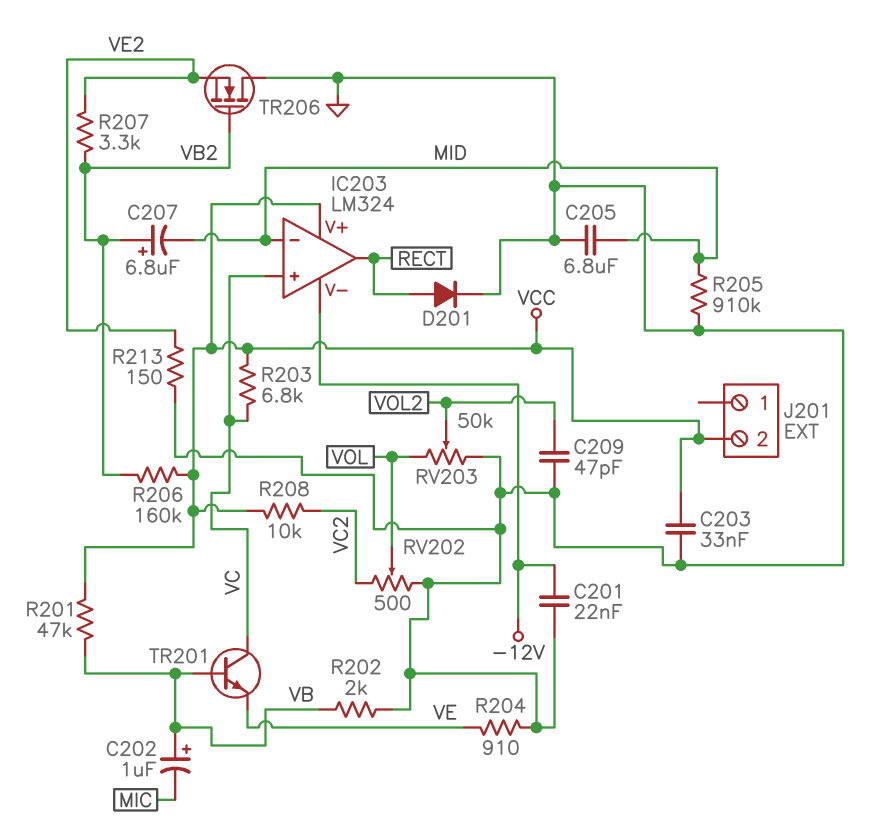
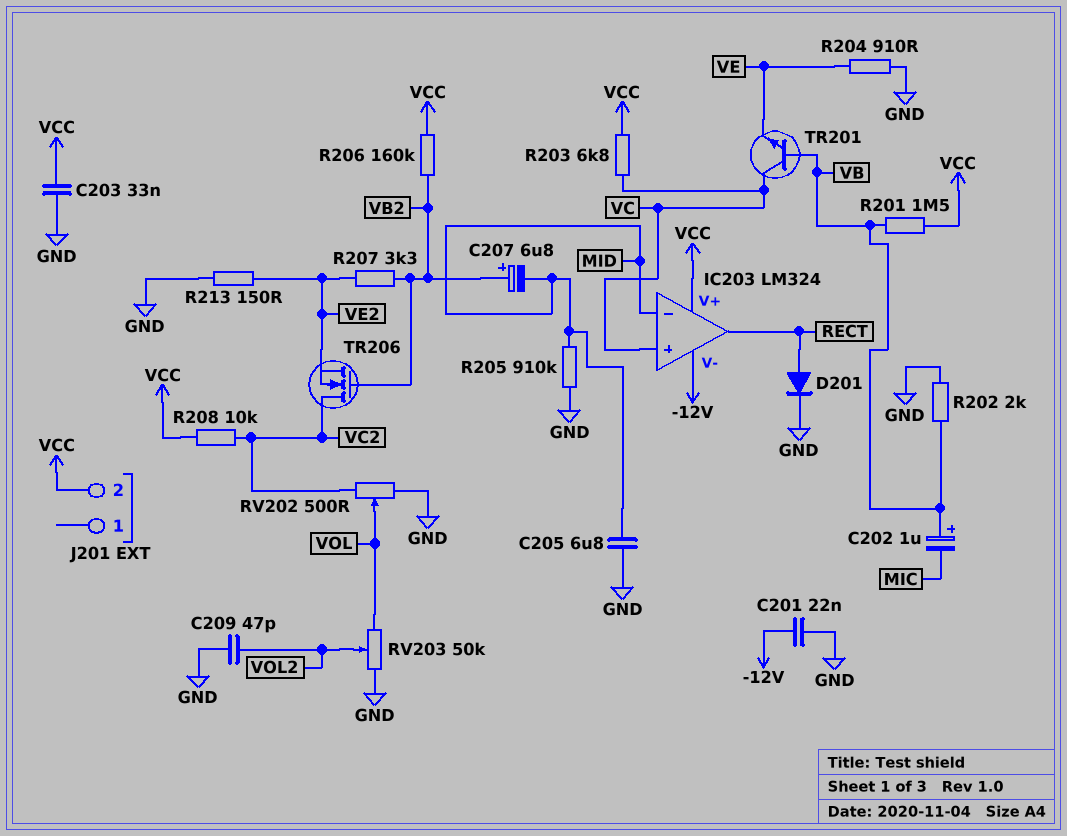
R201: 47k (VB, VCC) -> 1.5M (VB, VCC)
TR206: NMOS (G VB2, D GND, S VE2) -> NMOS (G VB2, D VC2, S VE2)

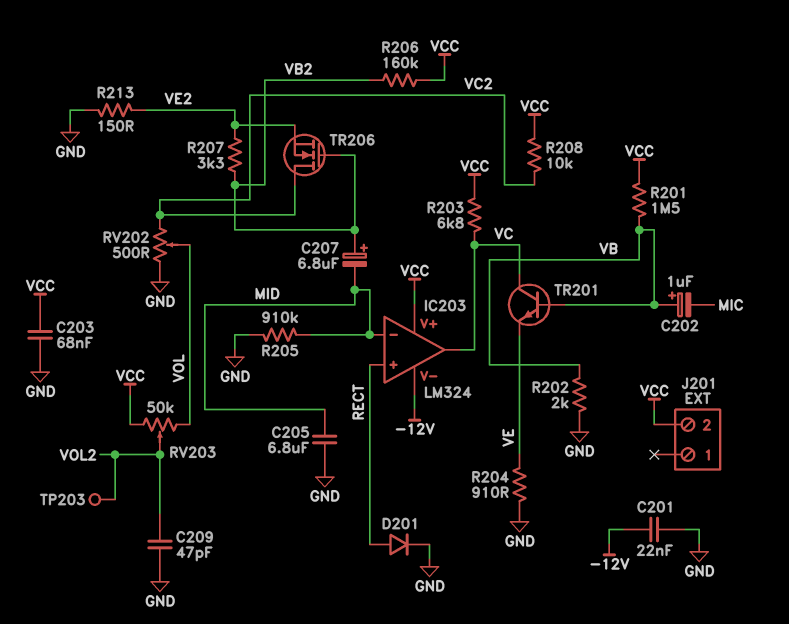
C203: 33nF (GND, VCC) -> 68nF (GND, VCC)
IC203 pin in+: VC -> RECT
IC203 pin out: RECT -> VC
RV203: 50k (GND, VOL, wiper VOL2) -> 50k (VCC, VOL, wiper VOL2)
TP203: none -> test point (VOL2)

